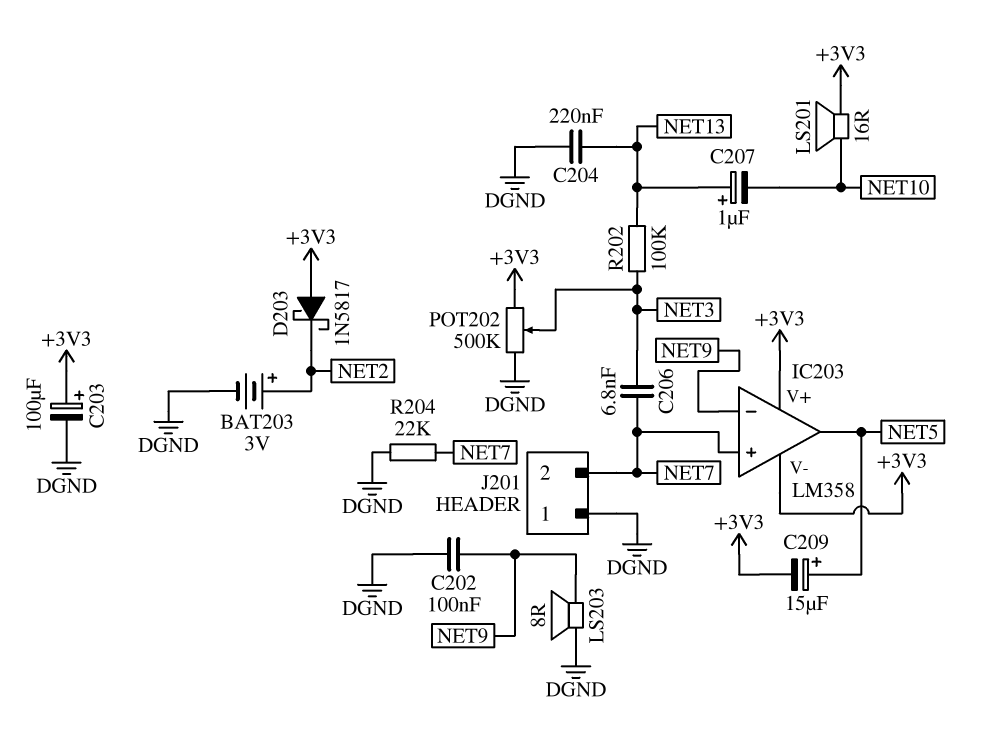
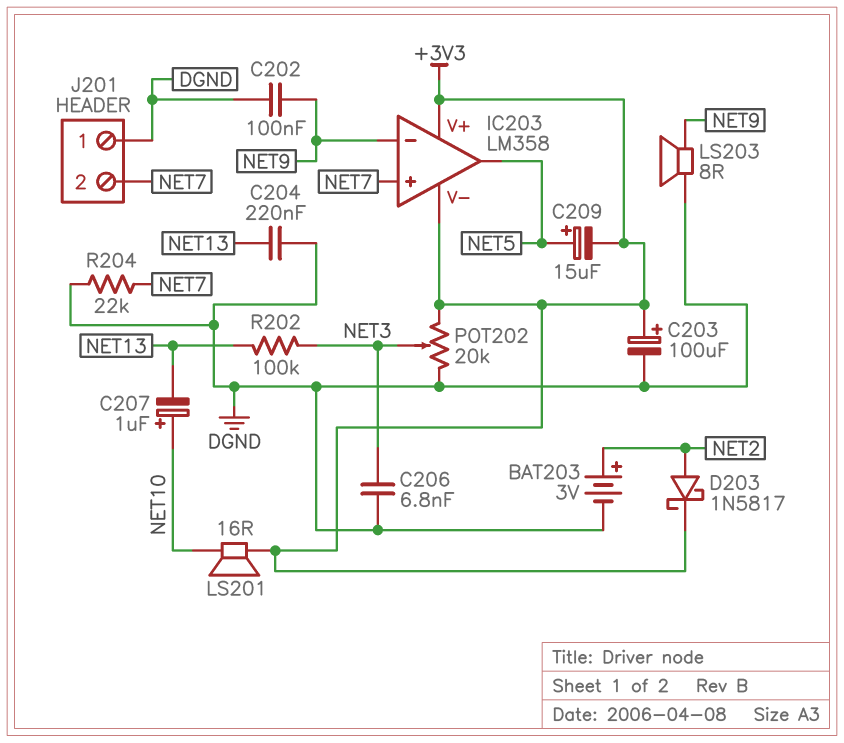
C206: 6.8nF (NET3, NET7) -> 6.8nF (DGND, NET3)
C207: 1uF (plus NET13, minus NET10) -> 1uF (plus NET10, minus NET13)
D203: schottky 1N5817 (A +3V3, K NET2) -> schottky 1N5817 (A NET2, K +3V3)
POT202: 500k (+3V3, DGND, wiper NET3) -> 20k (+3V3, DGND, wiper NET3)

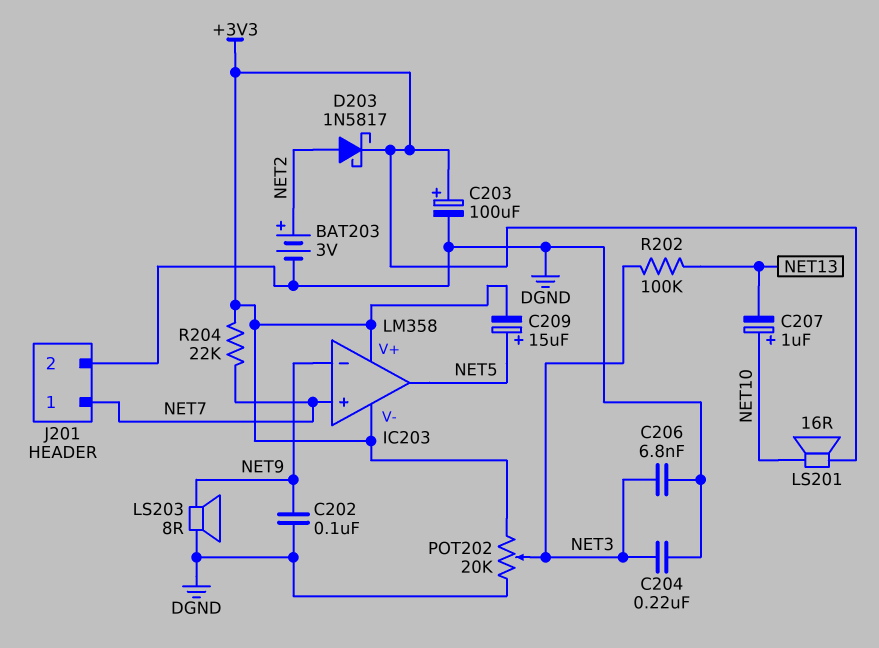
C204: 220nF (DGND, NET13) -> 220nF (DGND, NET3)
J201 pin 1: DGND -> NET7
J201 pin 2: NET7 -> DGND
R204: 22k (DGND, NET7) -> 22k (+3V3, NET7)

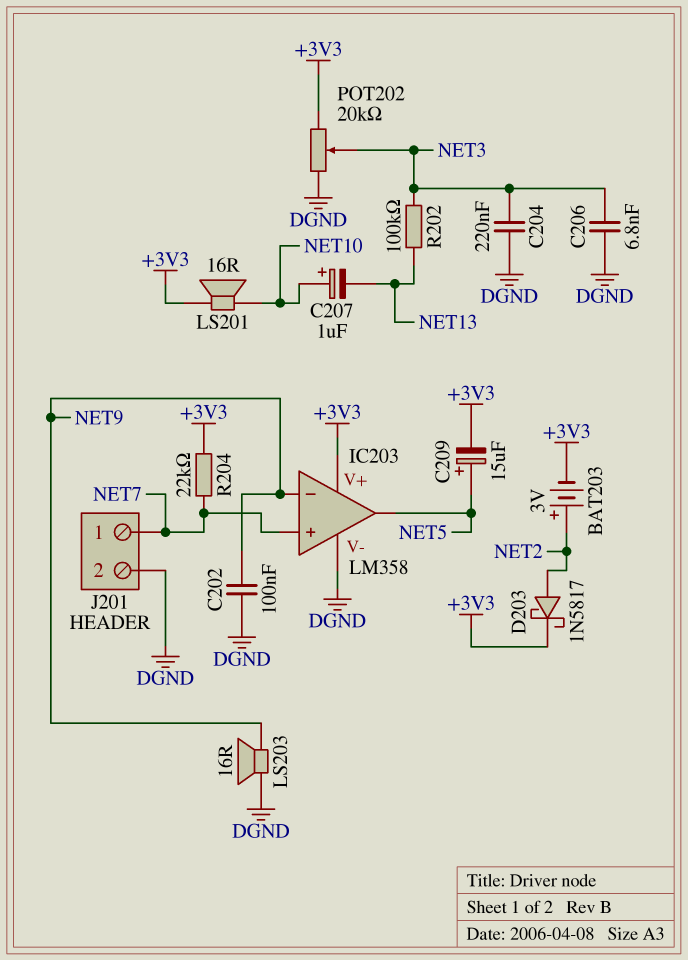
BAT203: 3V (plus NET2, minus DGND) -> 3V (plus NET2, minus +3V3)
C203: 100uF (plus +3V3, minus DGND) -> none
IC203 pin V-: +3V3 -> DGND
LS203: speaker 8R (DGND, NET9) -> speaker 16R (DGND, NET9)

